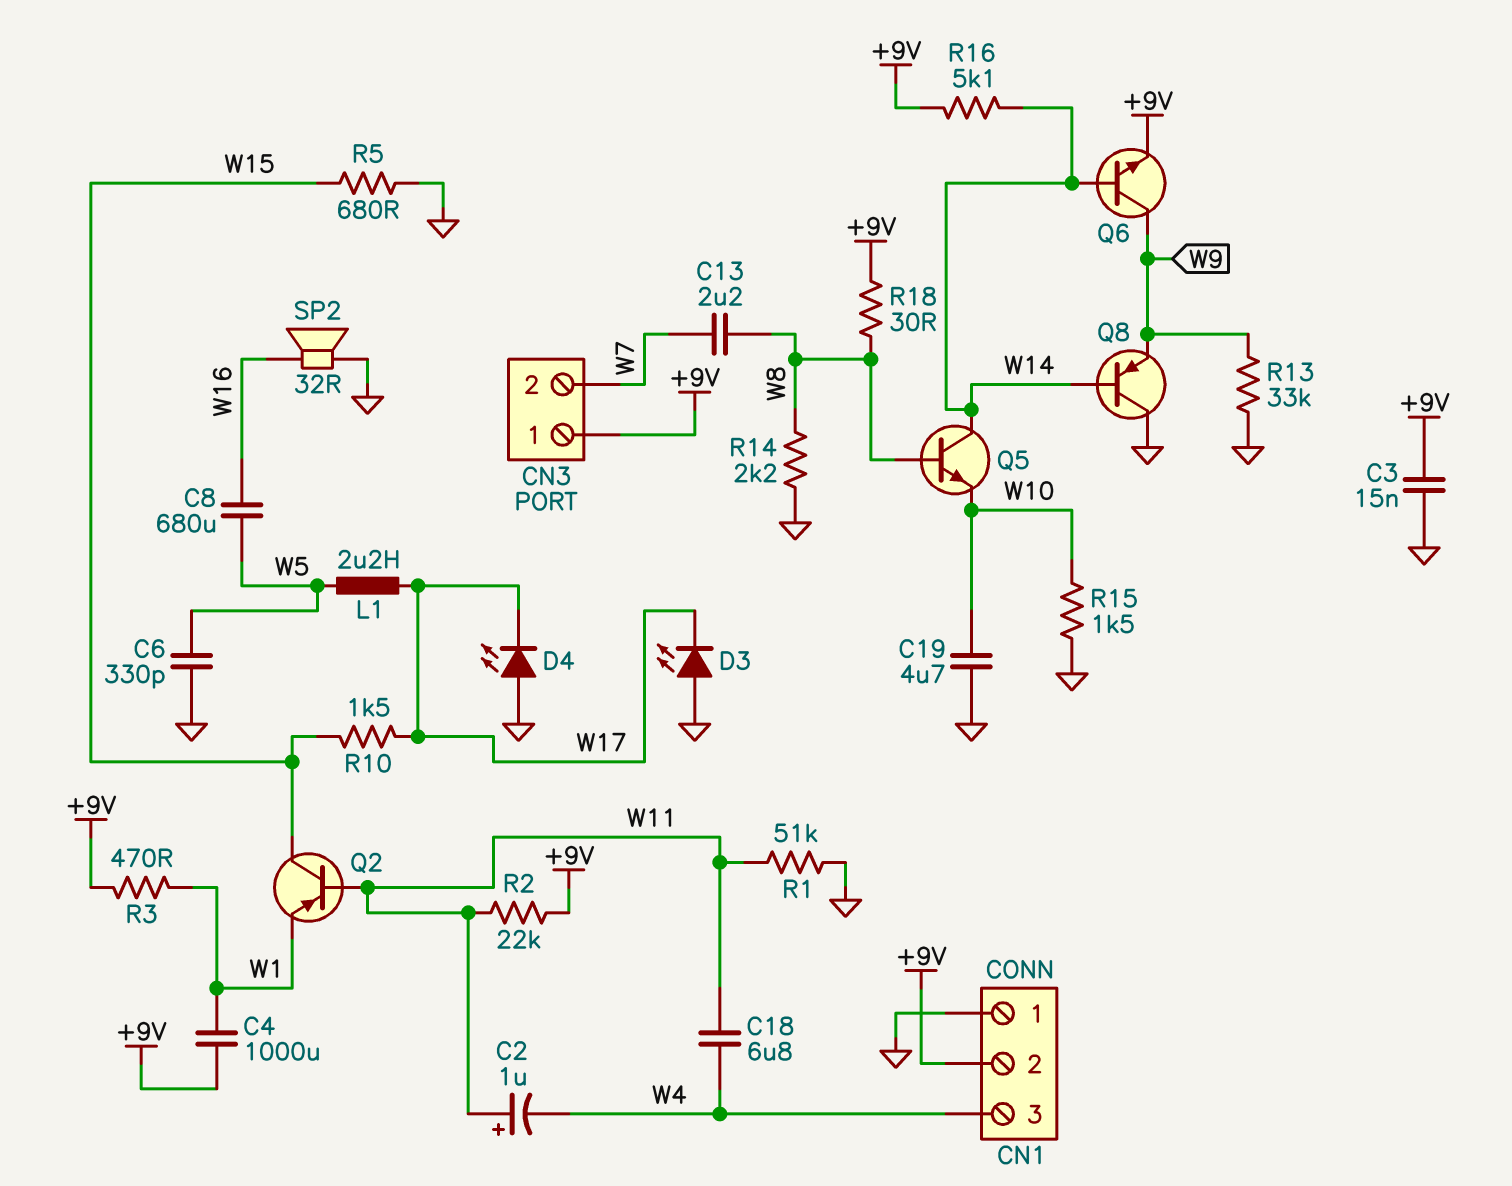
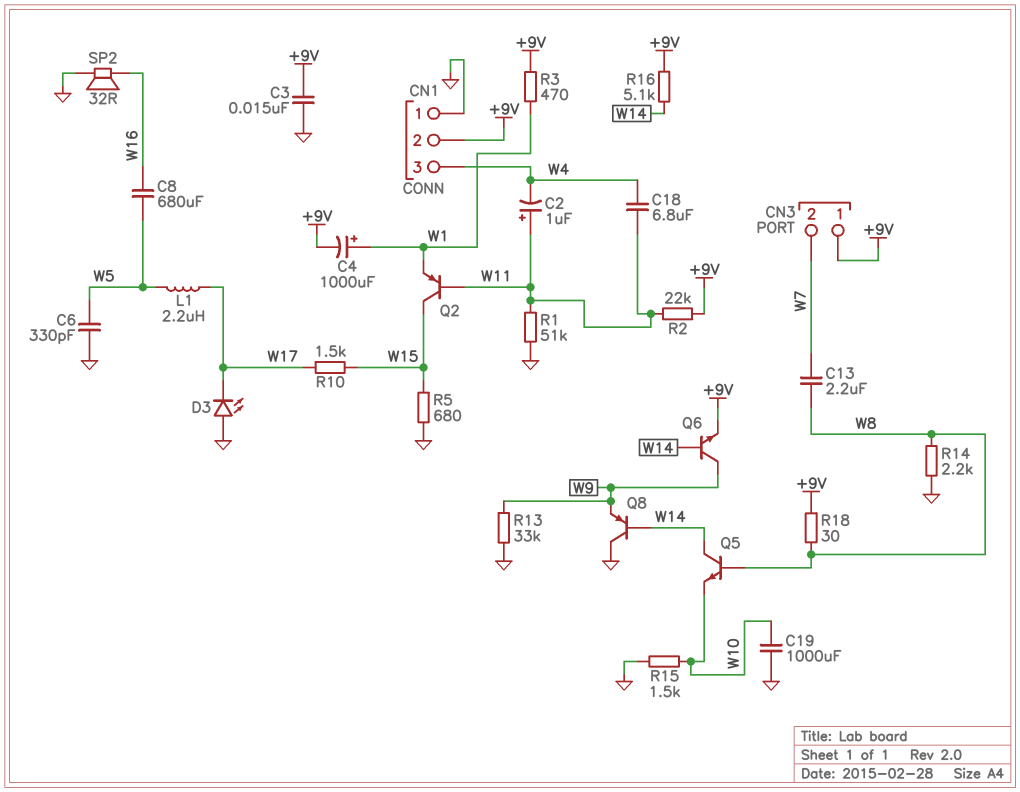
C4: 1000uF (+9V, W1) -> 1000uF (plus W1, minus +9V)
C19: 4.7uF (GND, W10) -> 1000uF (GND, W10)
D4: LED (A GND, K W17) -> none

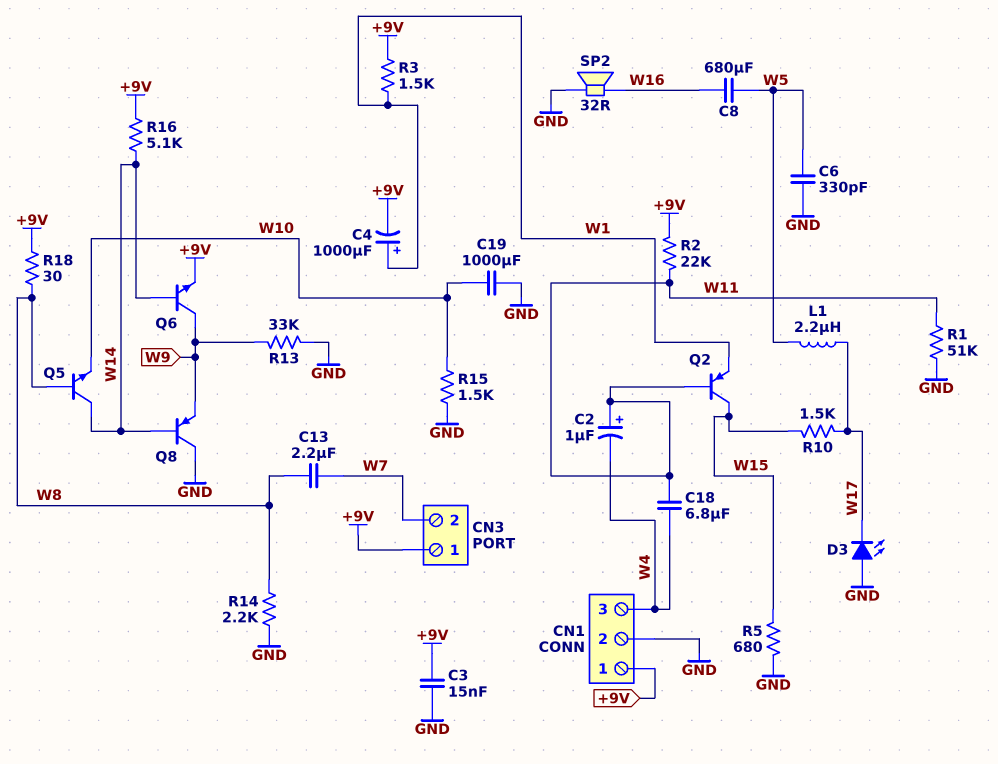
CN1 pin 1: GND -> +9V
CN1 pin 2: +9V -> GND
R3: 470 (+9V, W1) -> 1.5k (+9V, W1)

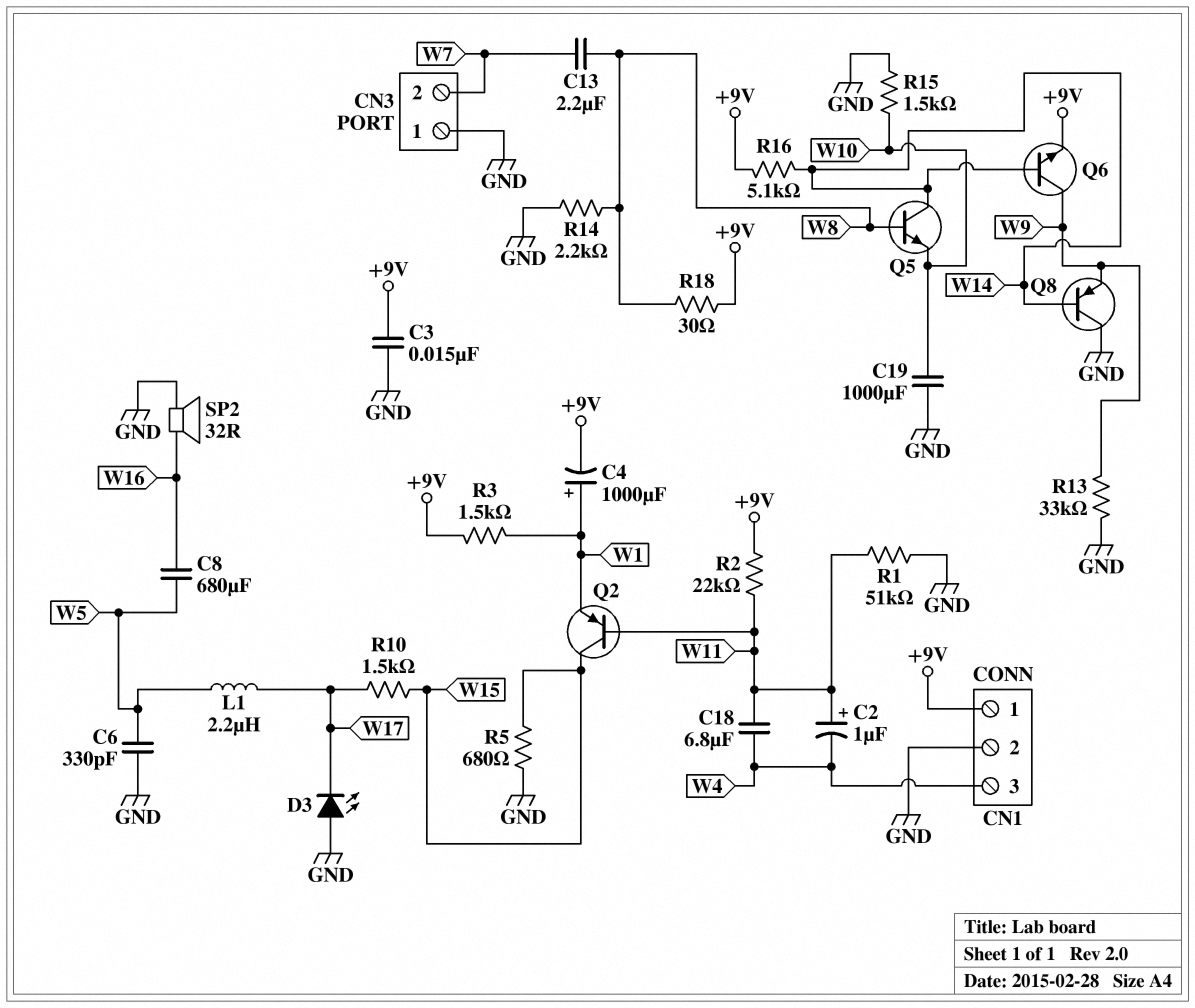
CN3 pin 1: +9V -> GND

